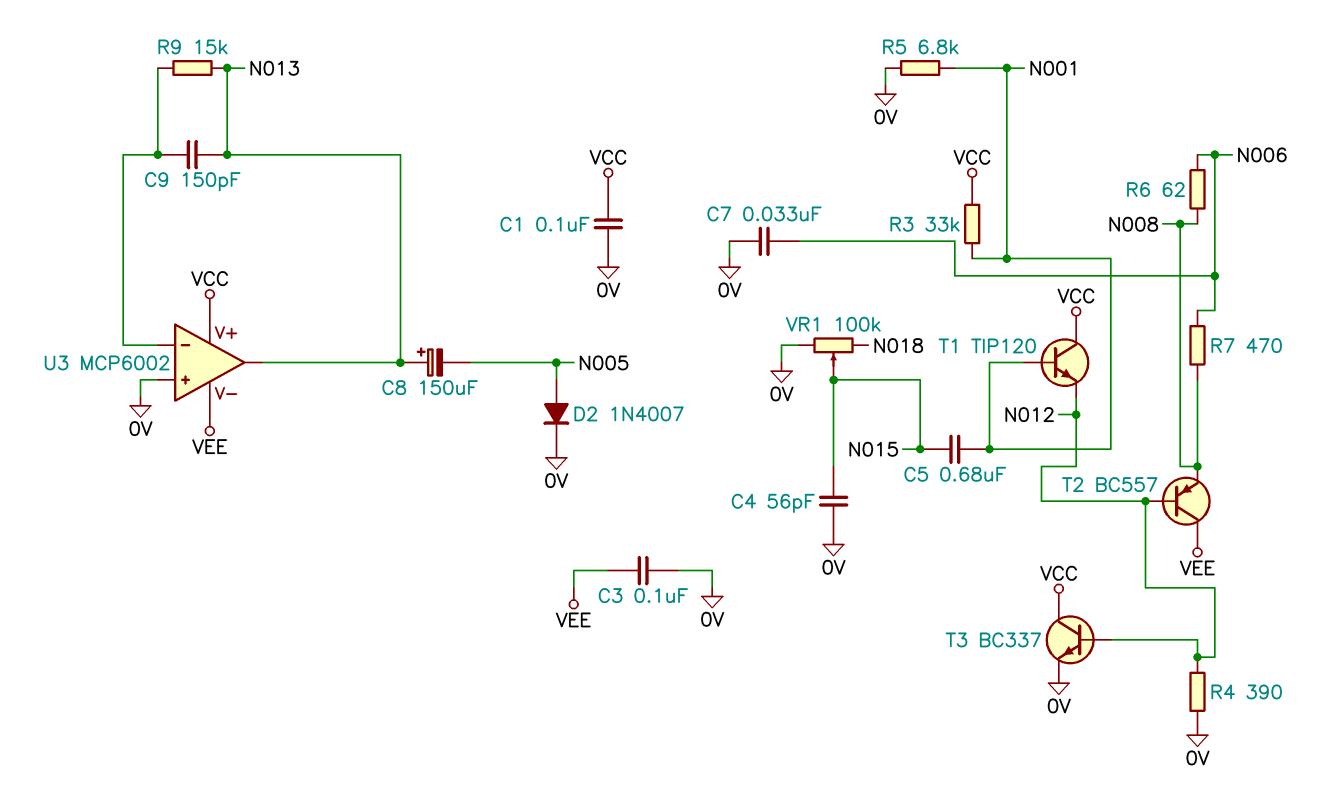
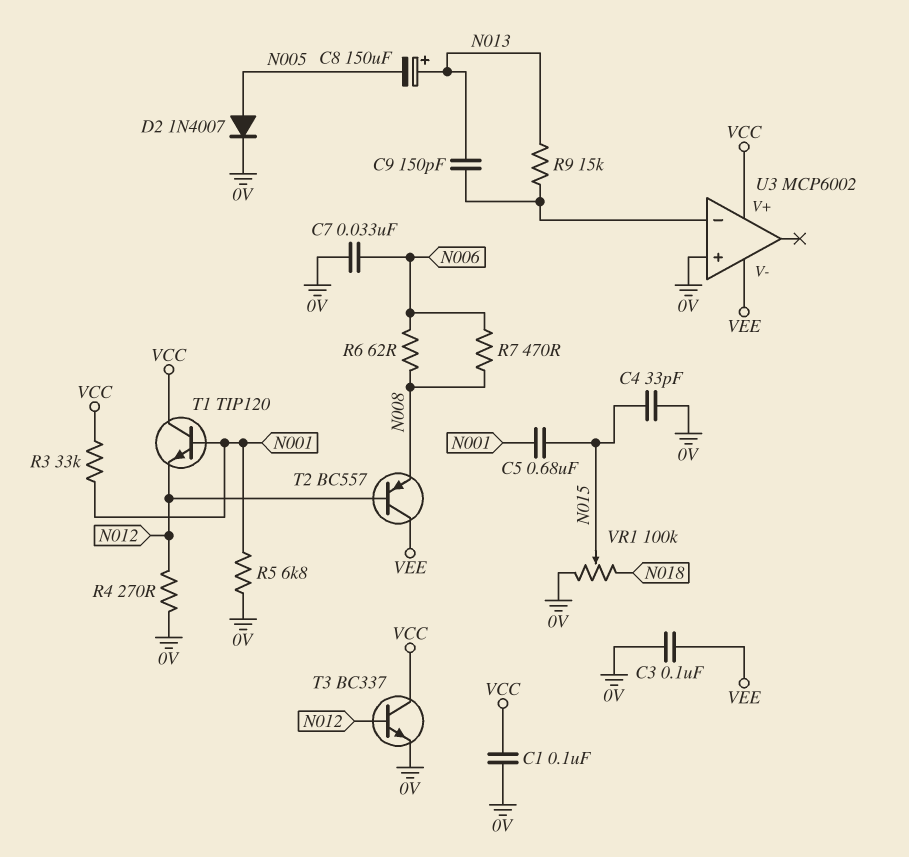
C4: 56pF (0V, N015) -> 33pF (0V, N015)
R4: 390 (0V, N012) -> 270 (0V, N012)
U3 pin out: N013 -> none

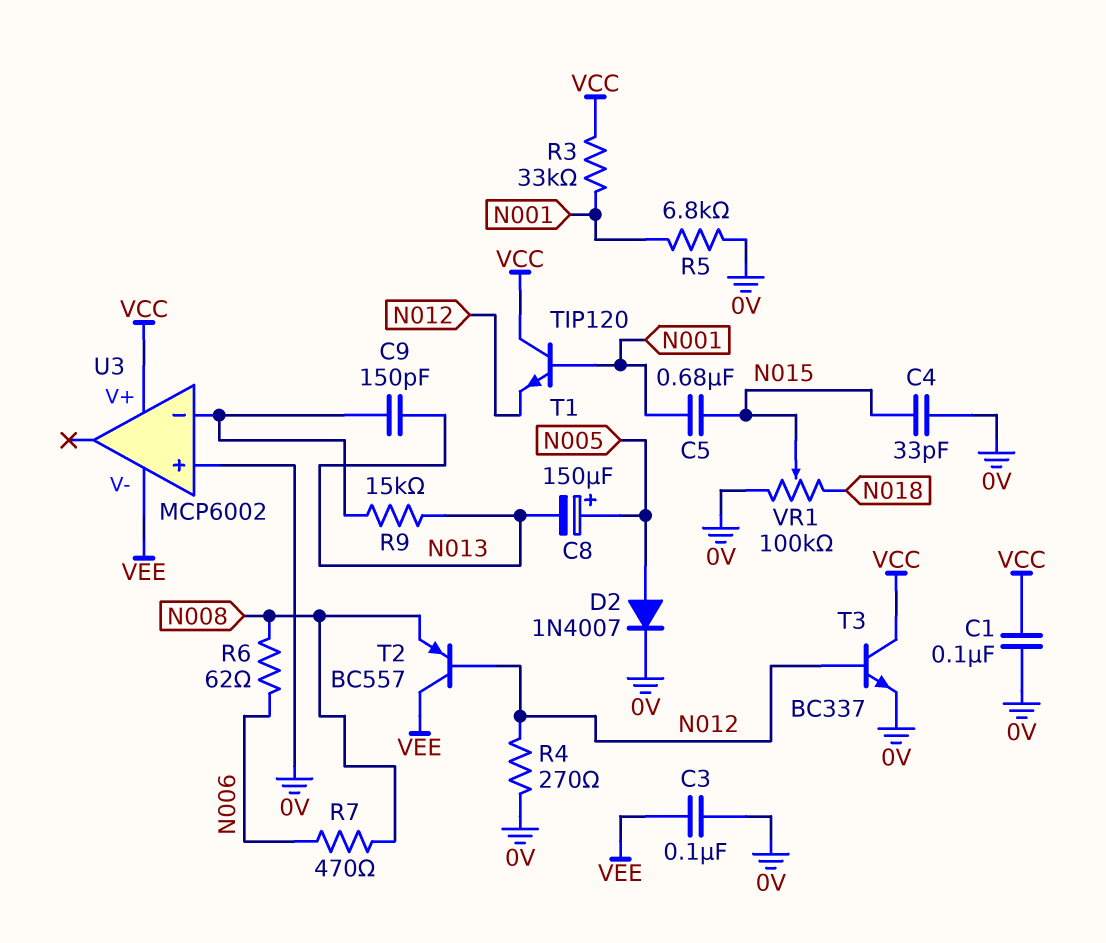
C7: 33nF (0V, N006) -> none
C8: 150uF (plus N013, minus N005) -> 150uF (plus N005, minus N013)

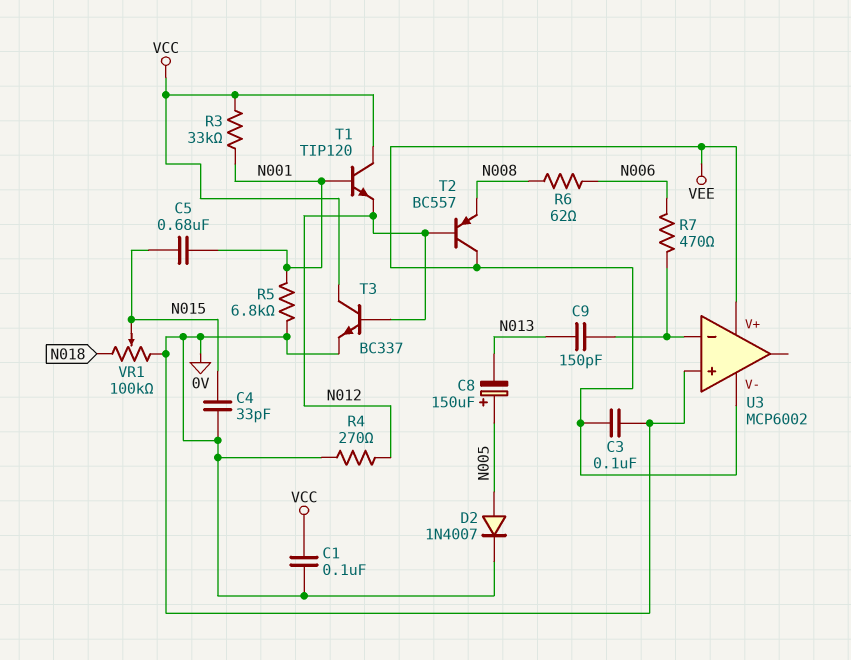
R7: 470 (N006, N008) -> 470 (N006, U3/in-)
R9: 15k (N013, U3/in-) -> none
U3 pin V+: VCC -> VEE

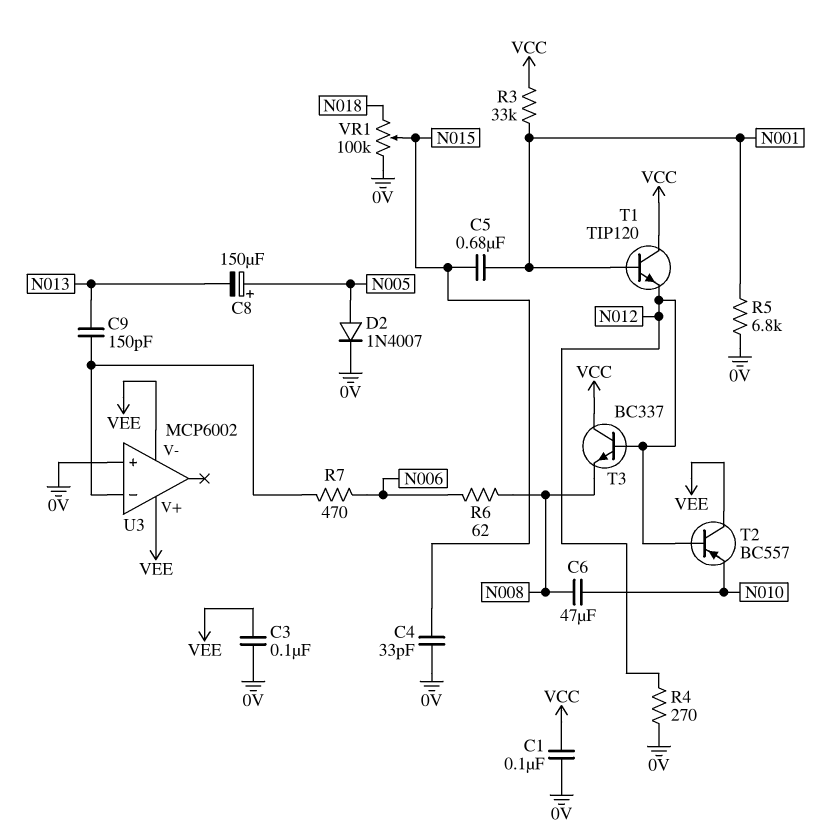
C6: none -> 47uF (N008, N010)
T2: PNP BC557 (B N012, C VEE, E N008) -> PNP BC557 (B N012, C VEE, E N010)
T3: NPN BC337 (B N012, C VCC, E 0V) -> NPN BC337 (B N012, C VCC, E N008)

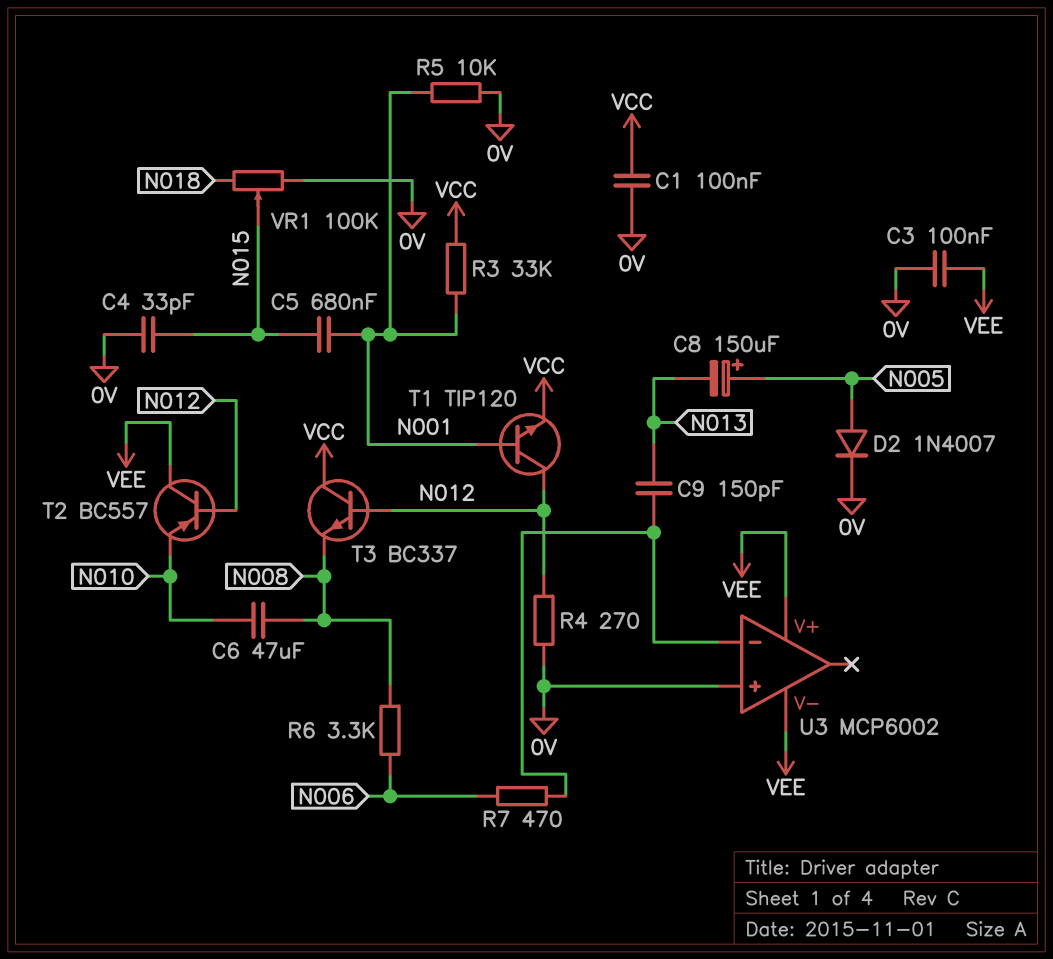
R5: 6.8k (0V, N001) -> 10k (0V, N001)
R6: 62 (N006, N008) -> 3.3k (N006, N008)
T1: NPN TIP120 (B N001, C VCC, E N012) -> NPN TIP120 (B N001, C N012, E VCC)

